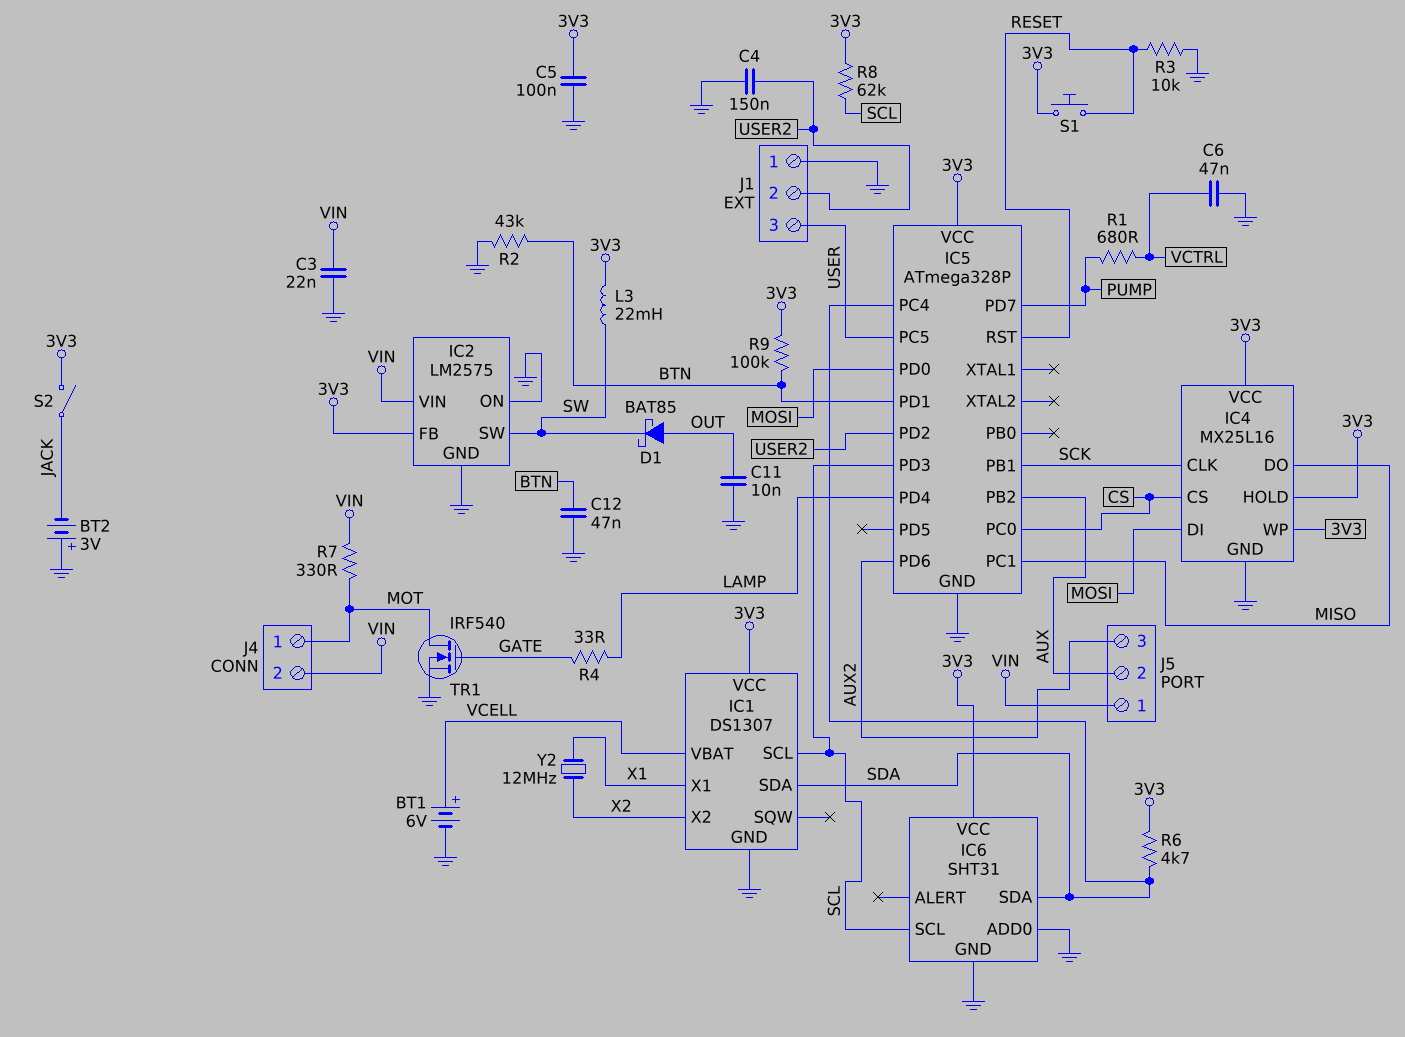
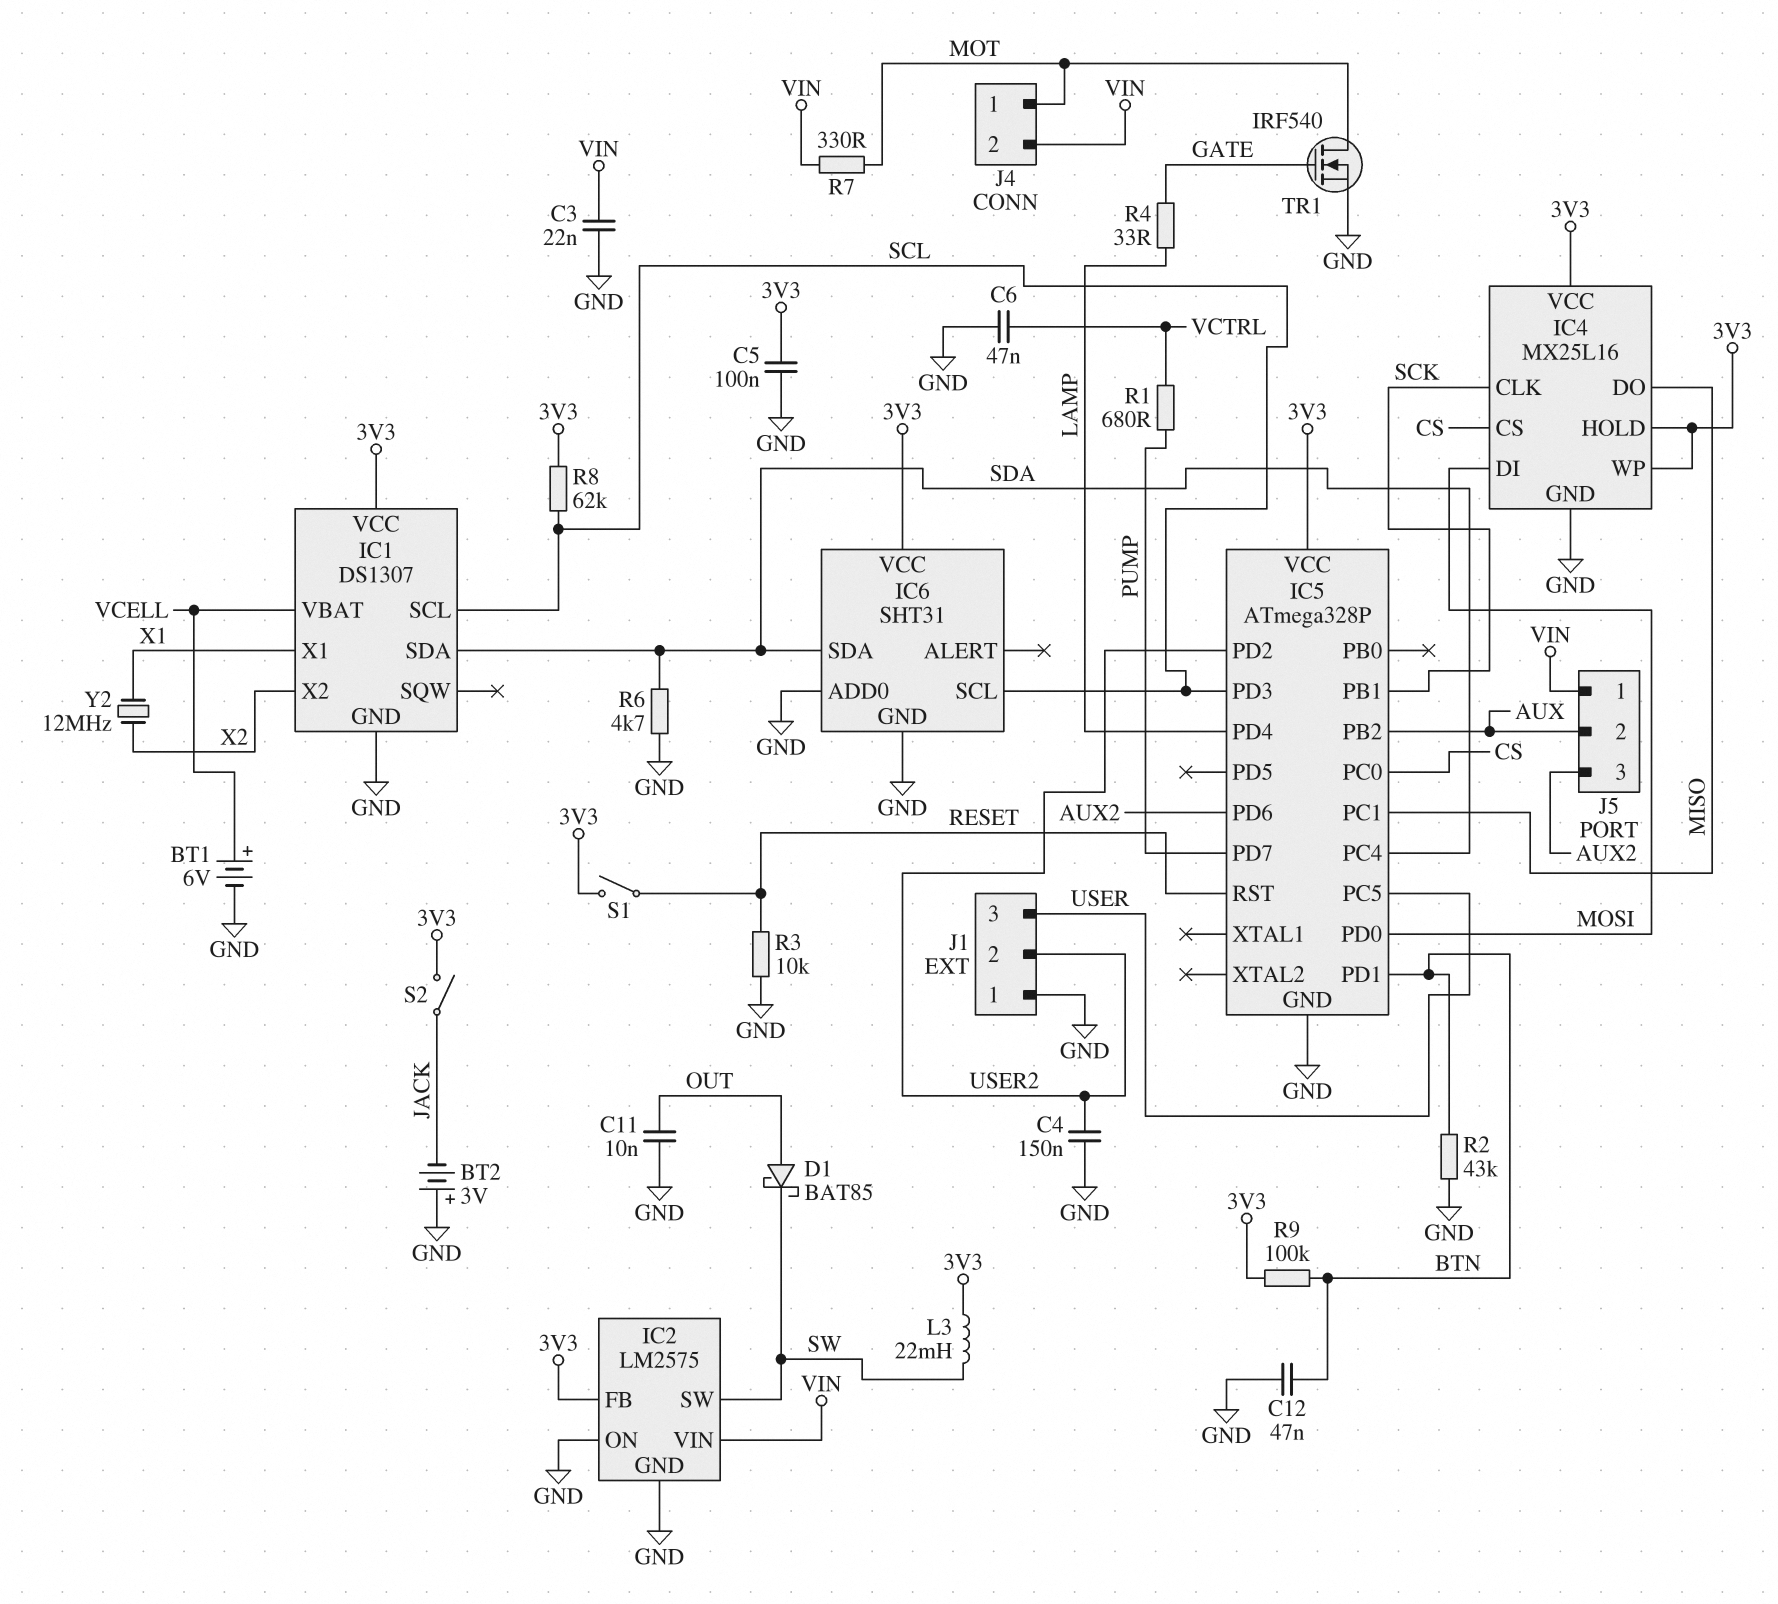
R6: 4.7k (3V3, SDA) -> 4.7k (GND, SDA)
S1: button (3V3, RESET) -> switch (3V3, RESET)

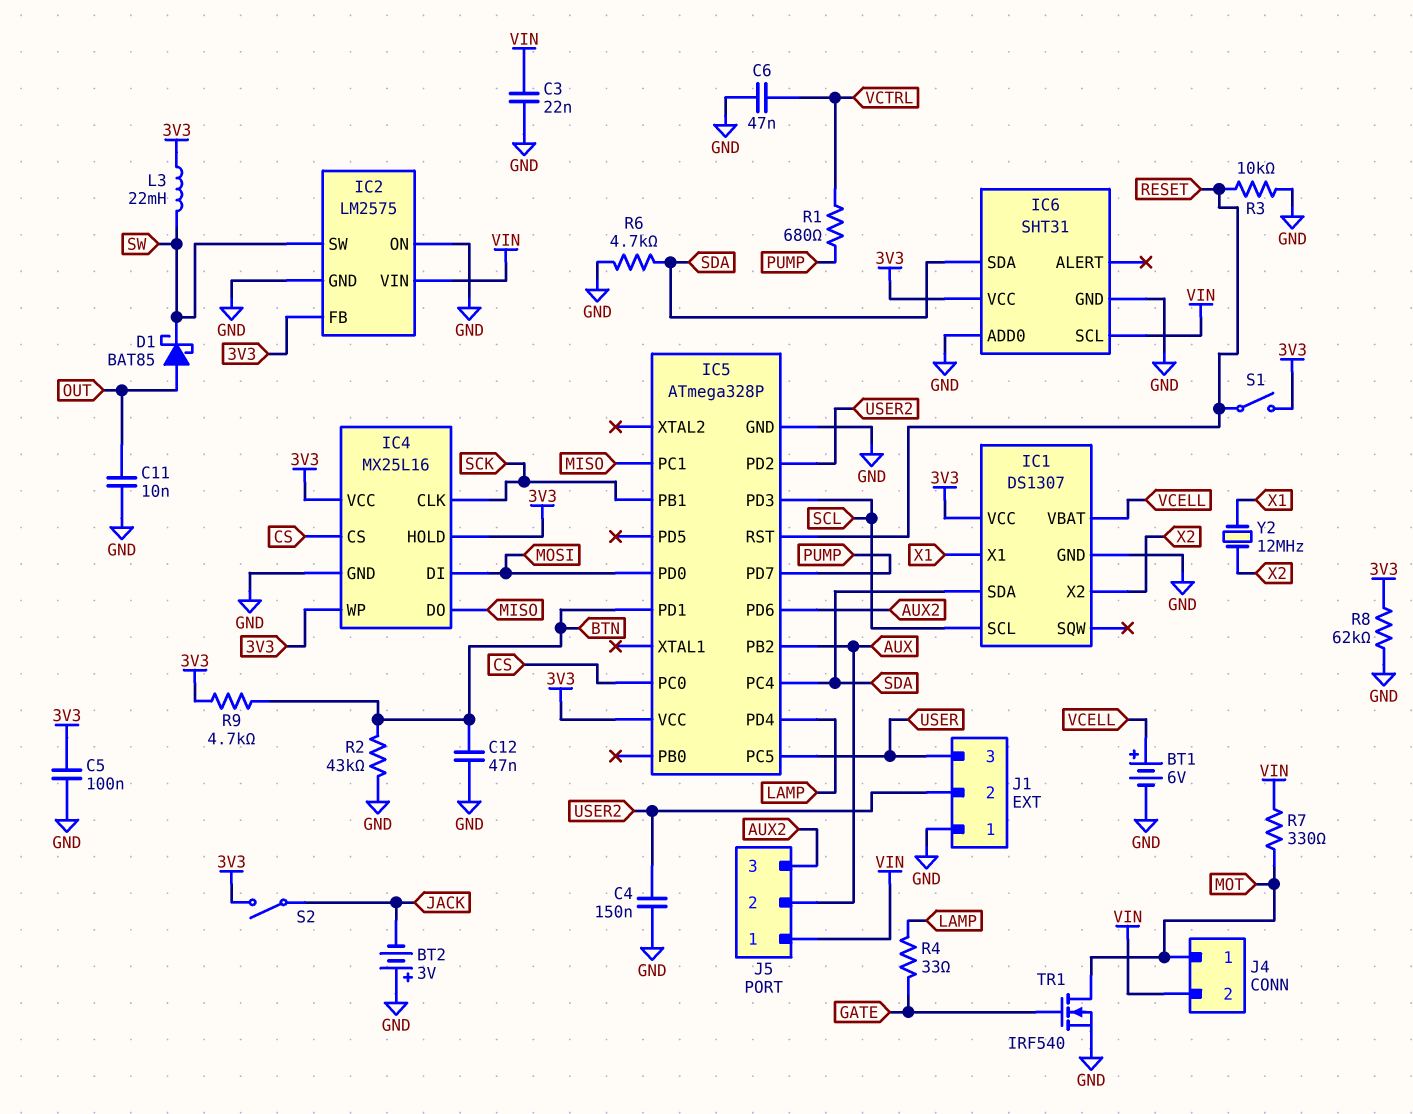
IC6 pin SCL: SCL -> VIN
R8: 62k (3V3, SCL) -> 62k (3V3, GND)
R9: 100k (3V3, BTN) -> 4.7k (3V3, BTN)

